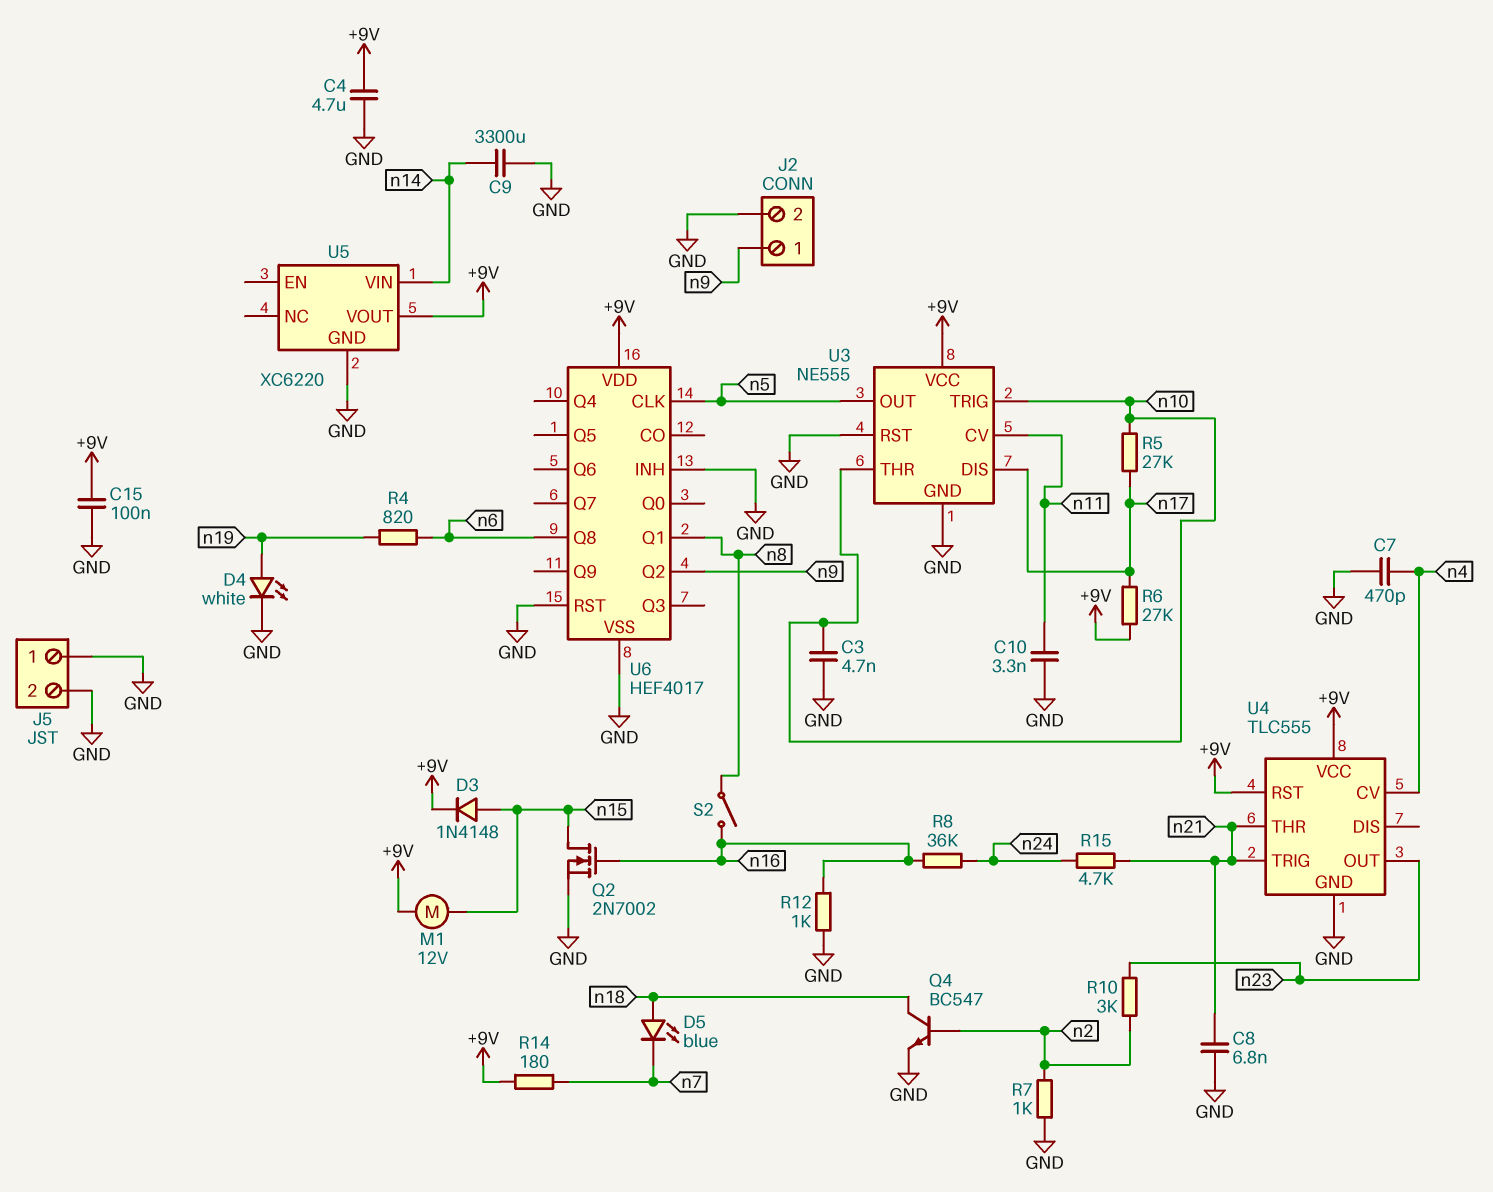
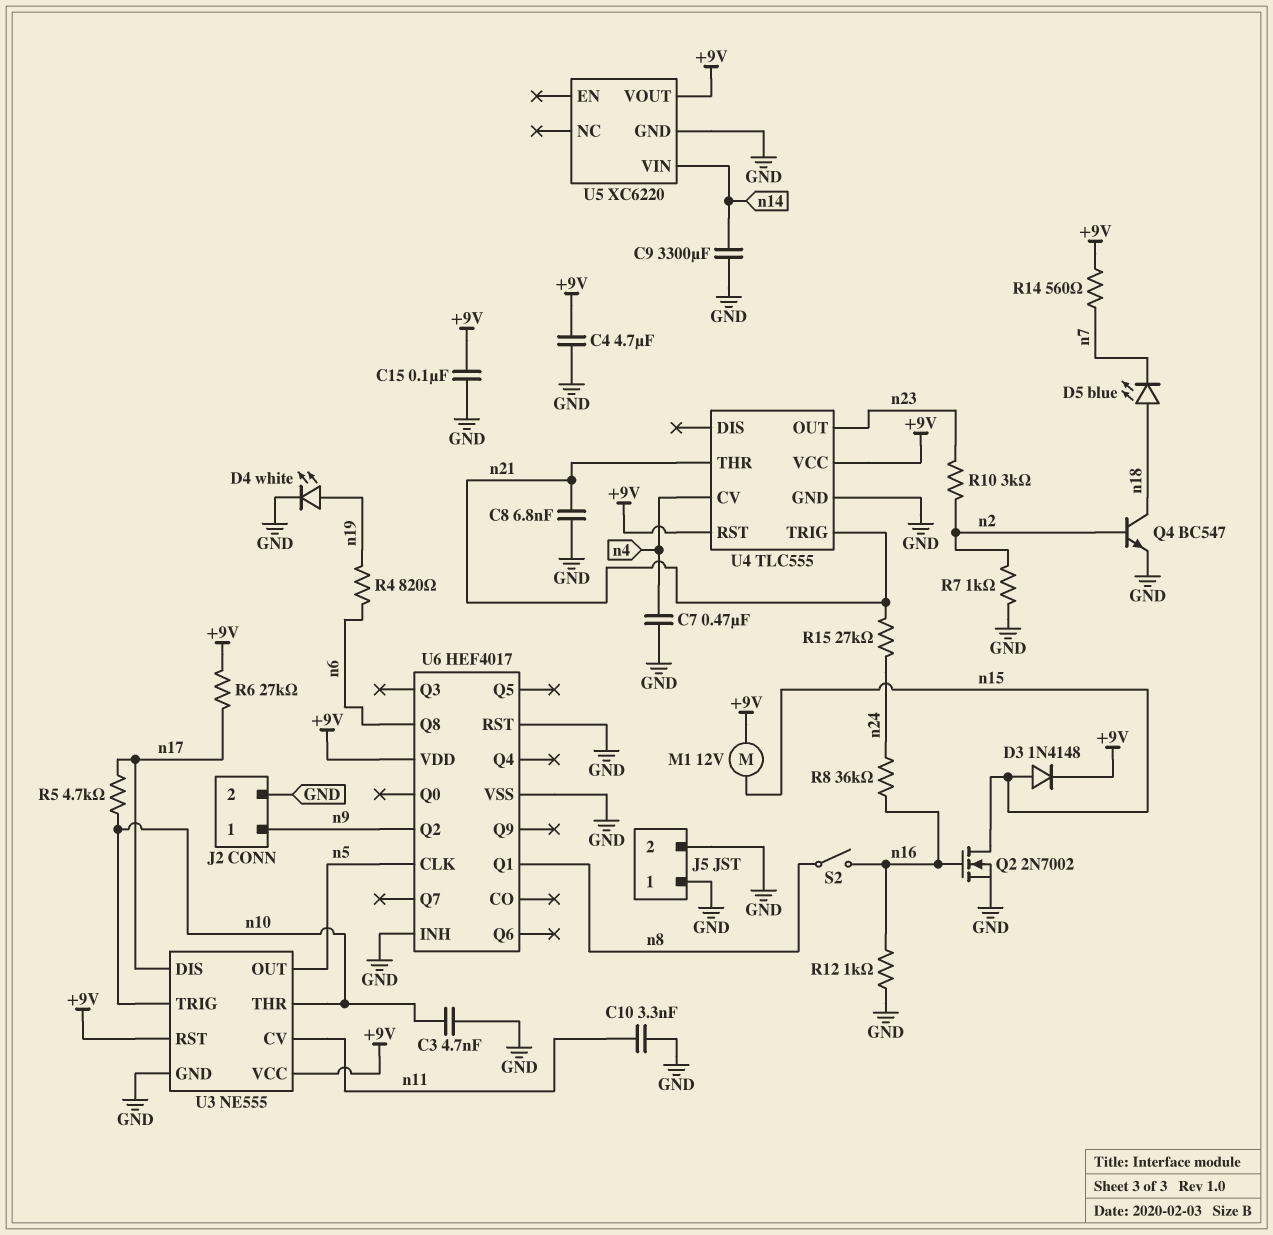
C7: 470pF (GND, n4) -> 470nF (GND, n4)
R5: 27k (n10, n17) -> 4.7k (n10, n17)
R14: 180 (+9V, n7) -> 560 (+9V, n7)
R15: 4.7k (n21, n24) -> 27k (n21, n24)
U3 pin RST: GND -> +9V

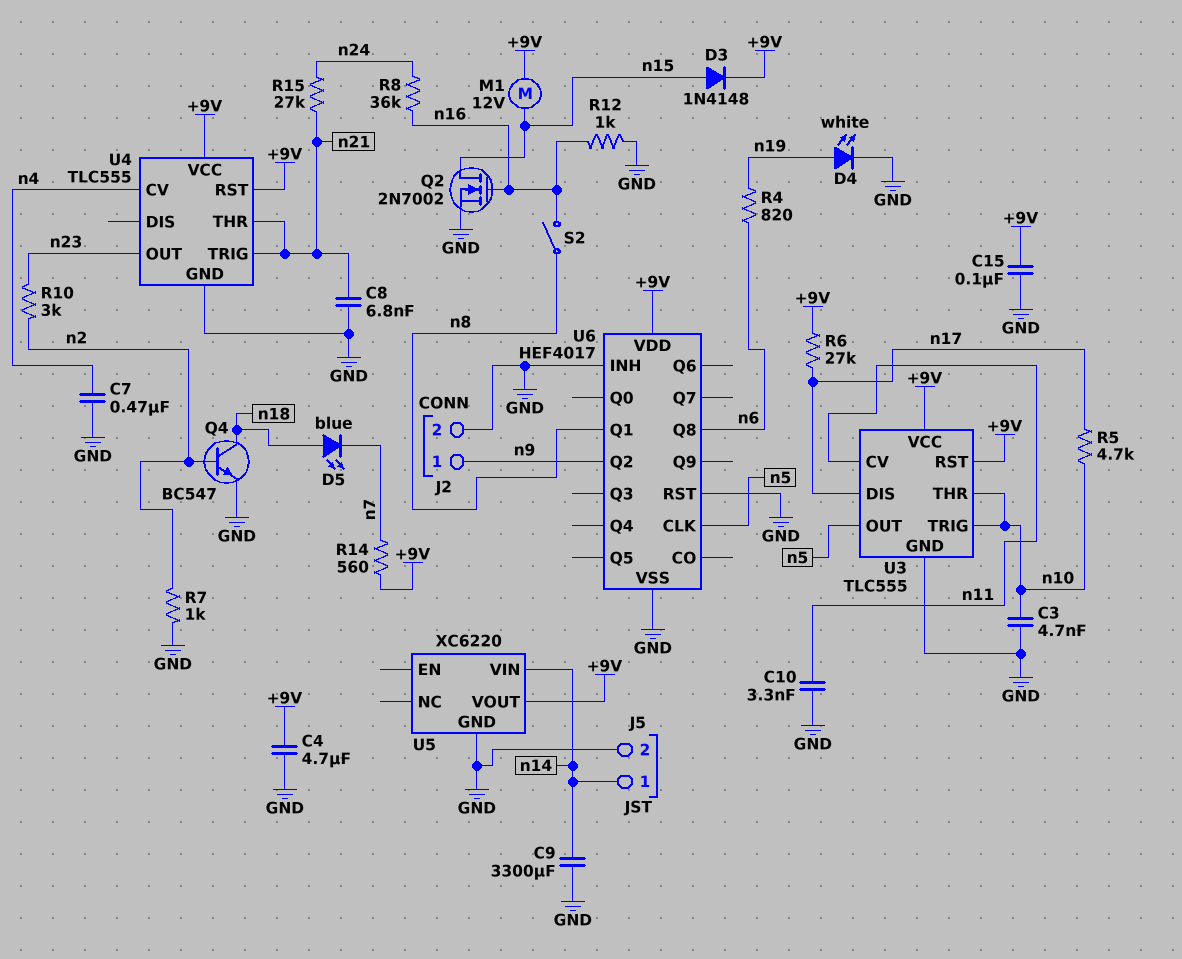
J5 pin 1: GND -> n14
U3: NE555 -> TLC555

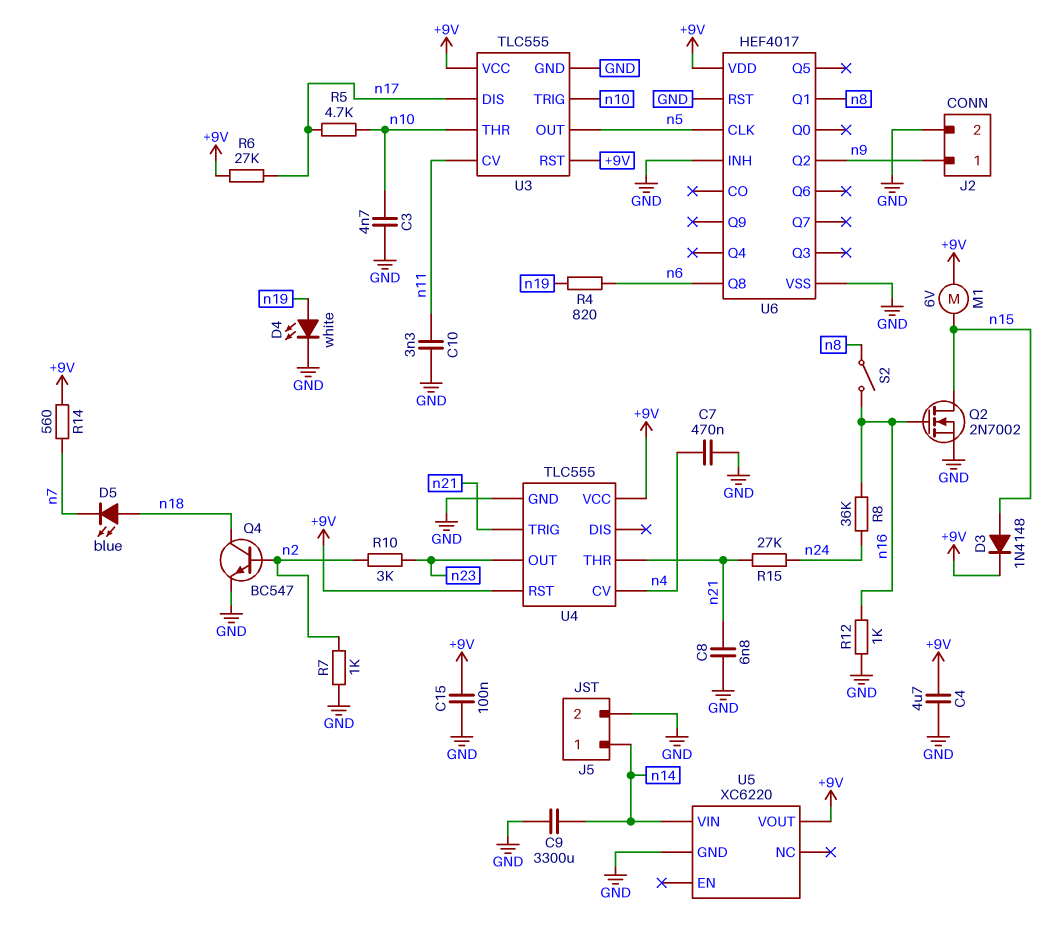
M1: motor 12V (+9V, n15) -> motor 6V (+9V, n15)

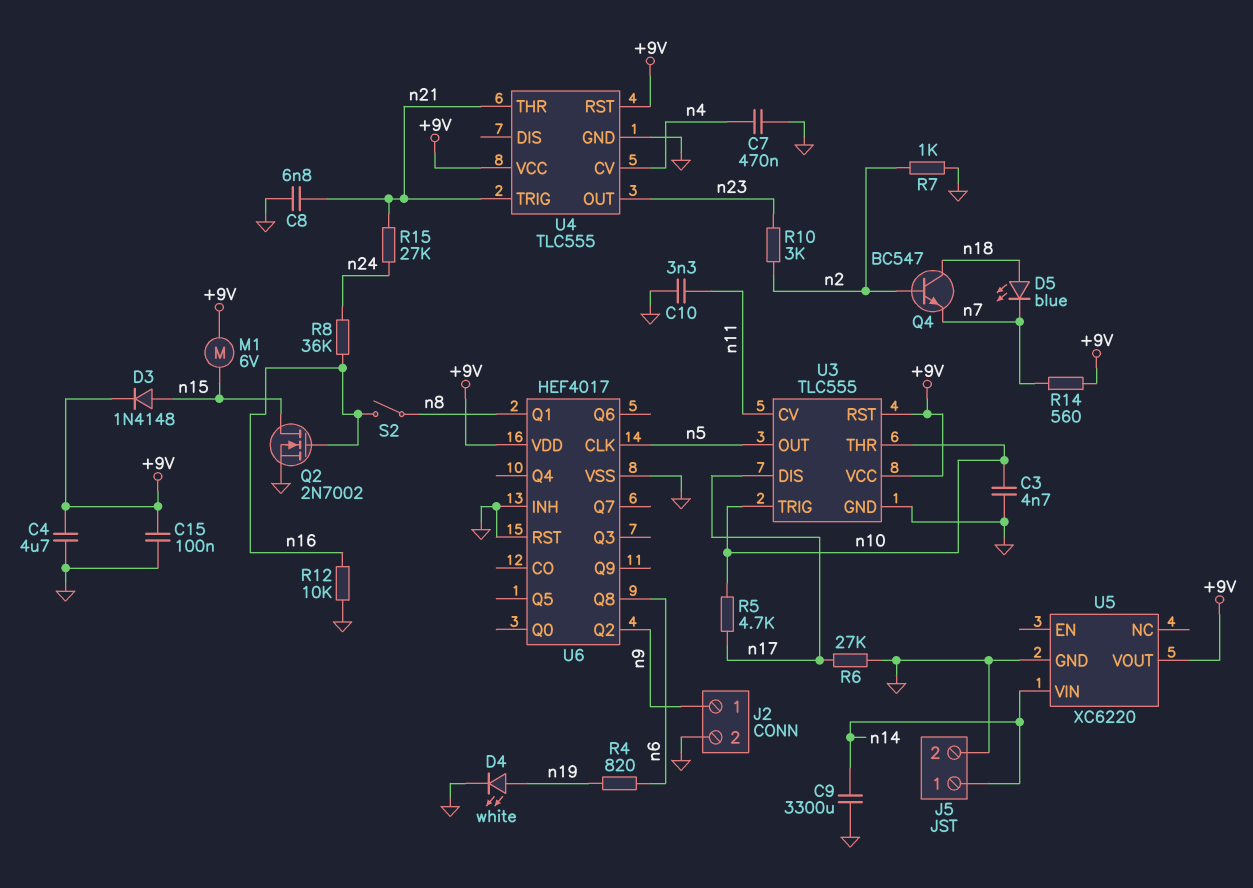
Q4: NPN BC547 (B n2, C n18, E GND) -> NPN BC547 (B n2, C n18, E n7)
R6: 27k (+9V, n17) -> 27k (GND, n17)
R12: 1k (GND, n16) -> 10k (GND, n16)

